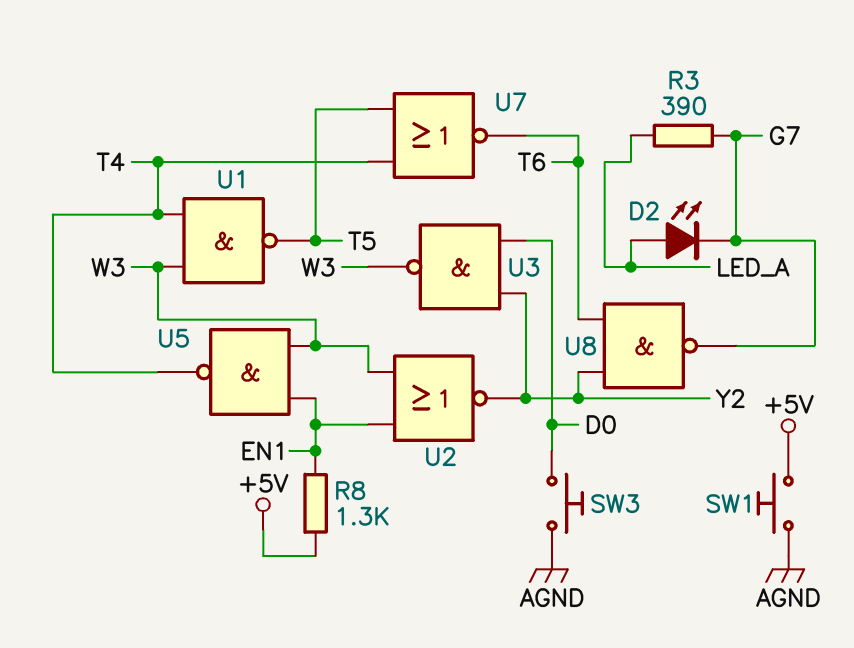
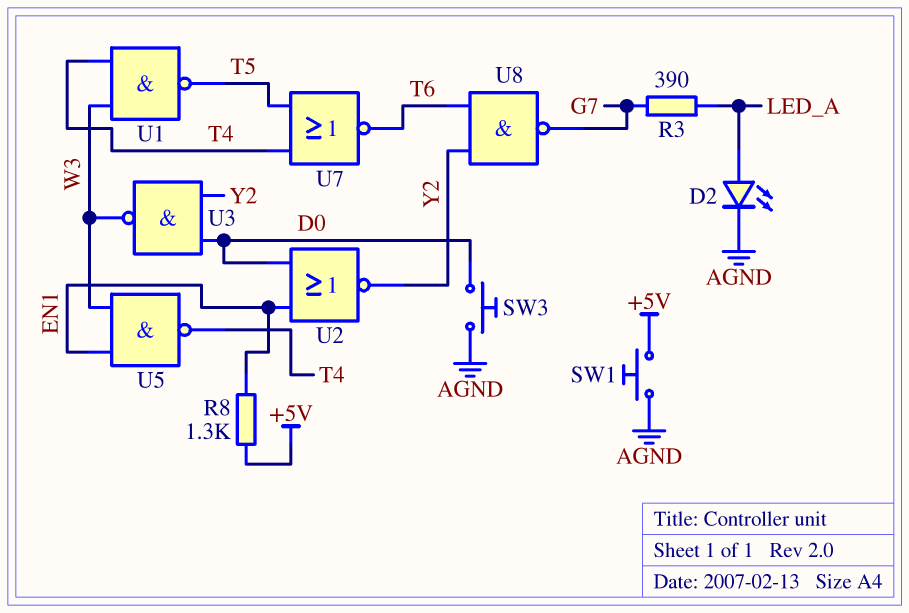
D2: LED (A LED_A, K G7) -> LED (A LED_A, K AGND)
U2: NOR (in EN1, in W3, out Y2) -> NOR (in D0, in EN1, out Y2)

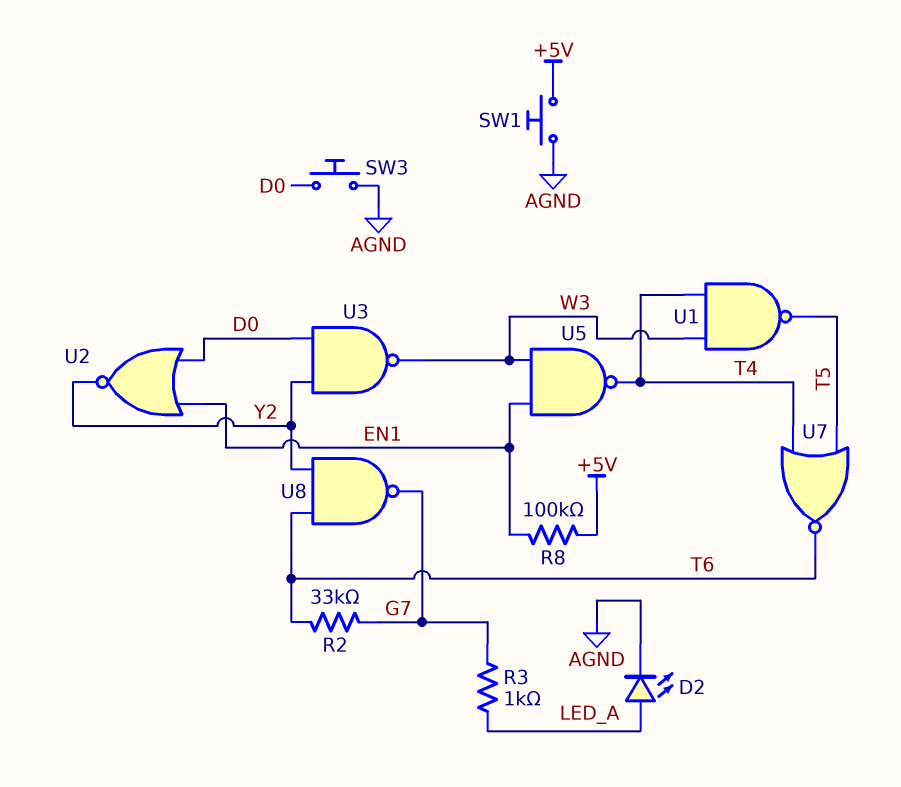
R2: none -> 33k (G7, T6)
R3: 390 (G7, LED_A) -> 1k (G7, LED_A)
R8: 1.3k (+5V, EN1) -> 100k (+5V, EN1)

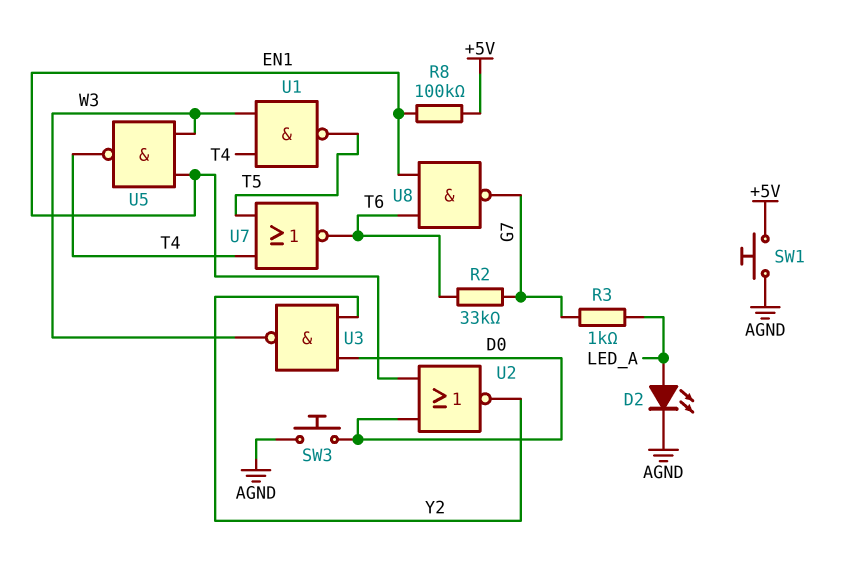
U8: NAND (in T6, in Y2, out G7) -> NAND (in EN1, in T6, out G7)

